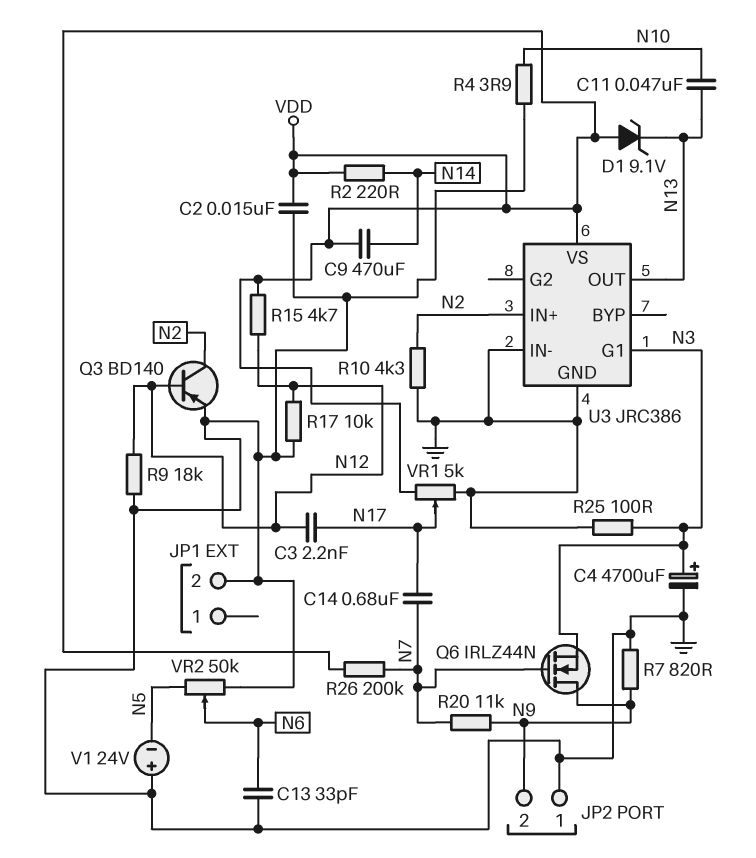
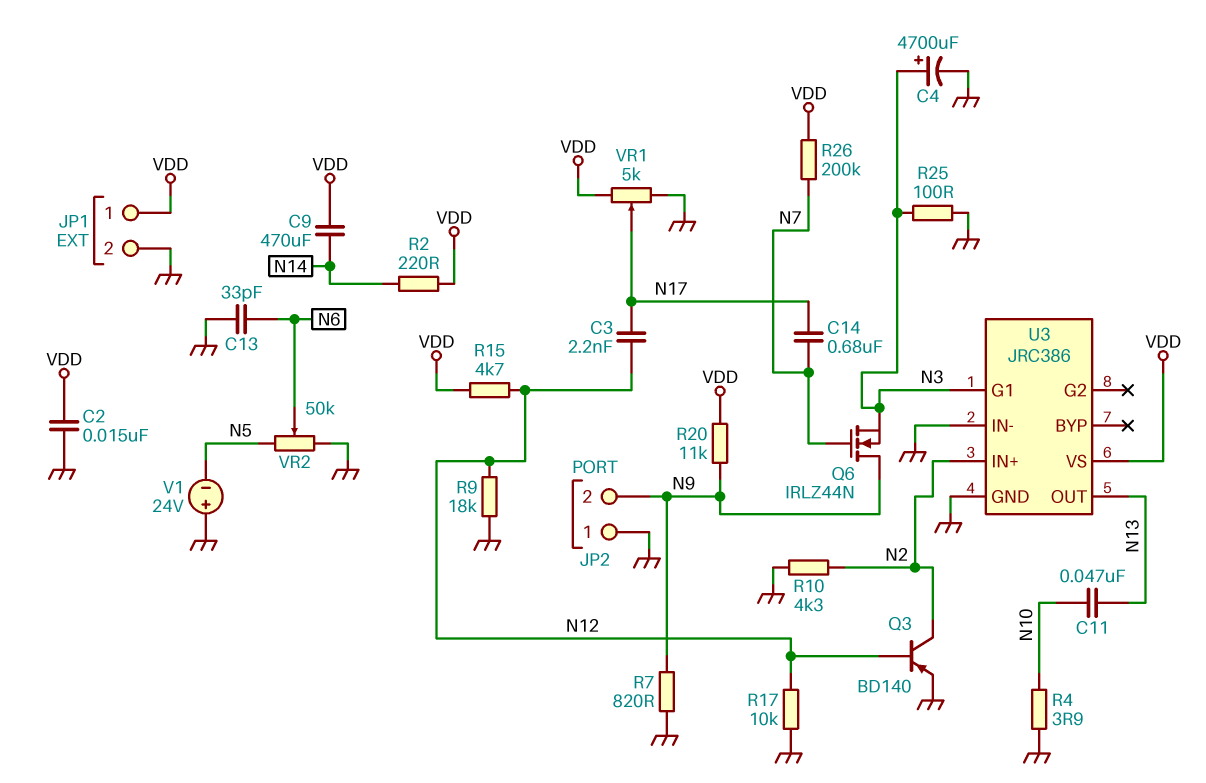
D1: zener 9.1V (A VDD, K N13) -> none
JP1 pin 1: none -> VDD
R20: 11k (N7, N9) -> 11k (N9, VDD)

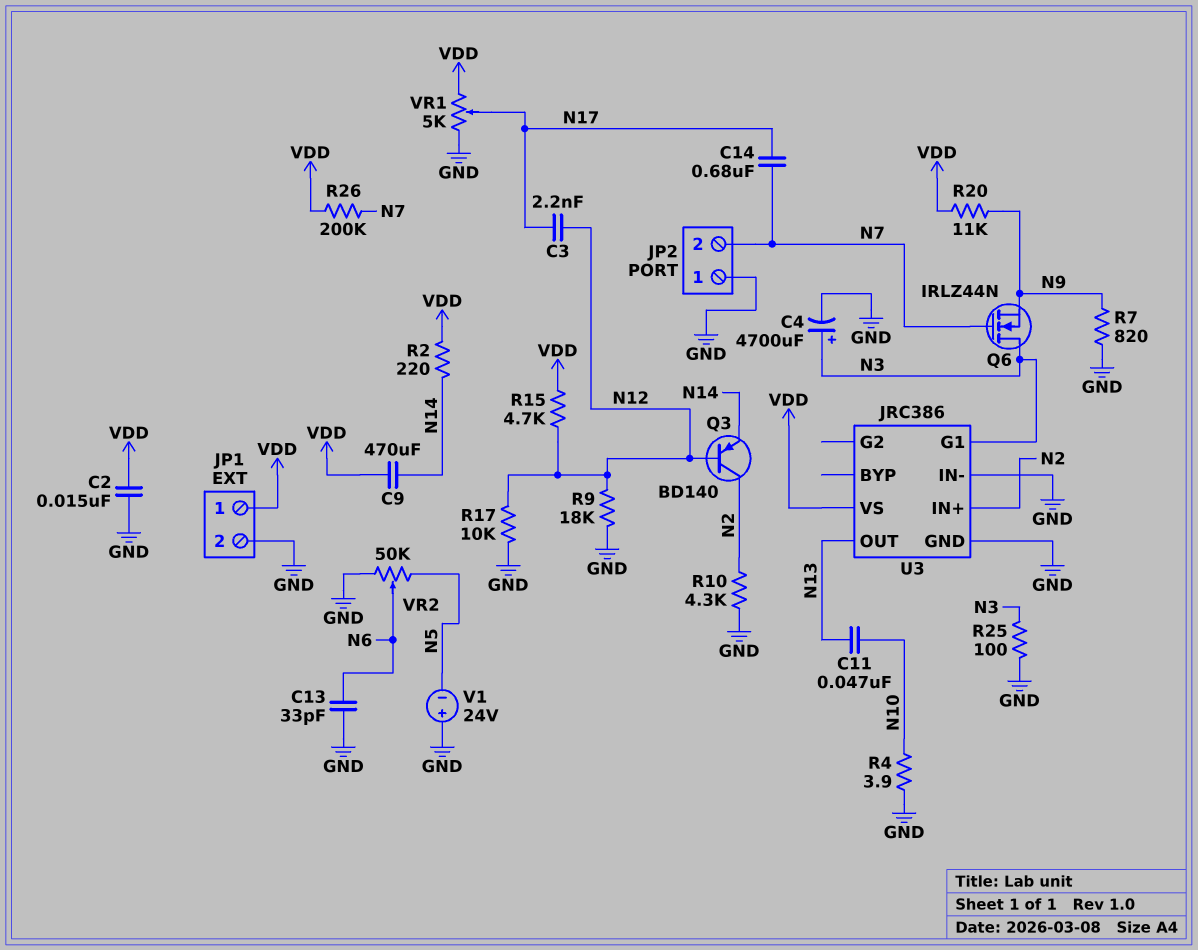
JP2 pin 2: N9 -> N7
Q3: PNP BD140 (B N12, C N2, E GND) -> PNP BD140 (B N12, C N2, E N14)
Q6: NMOS IRLZ44N (G N7, D N9, S N3) -> NMOS IRLZ44N (G N7, D N3, S N9)

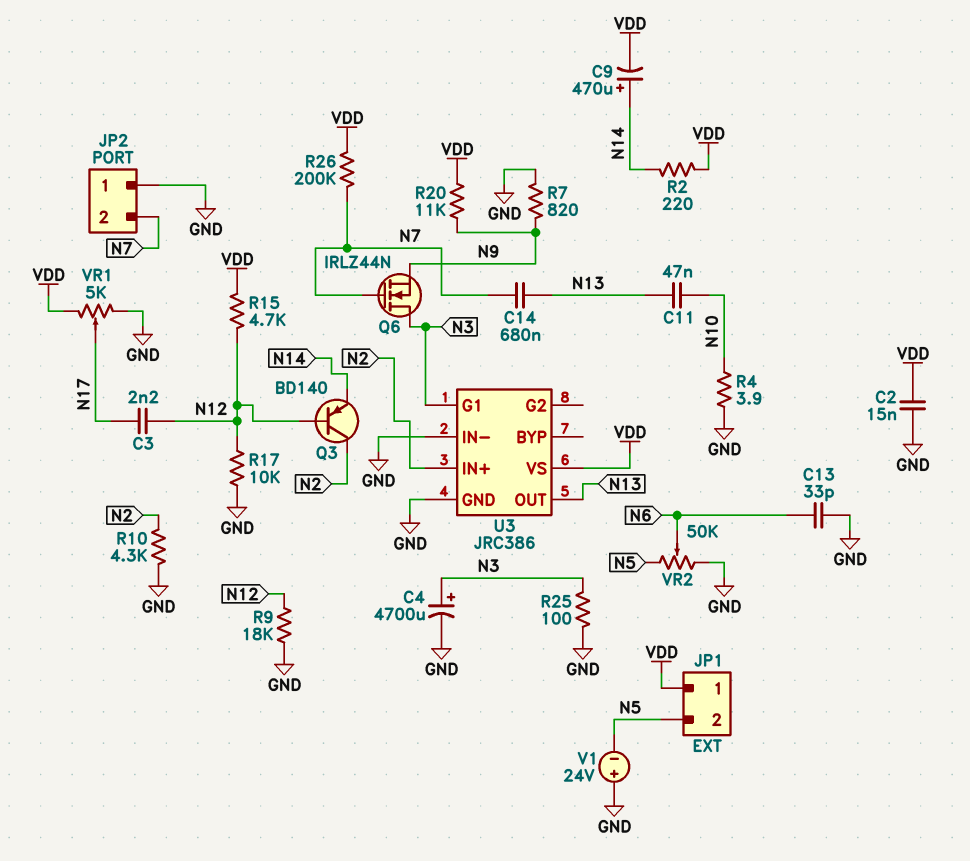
C9: 470uF (N14, VDD) -> 470uF (plus N14, minus VDD)
C14: 680nF (N7, N17) -> 680nF (N7, N13)
JP1 pin 2: GND -> N5

